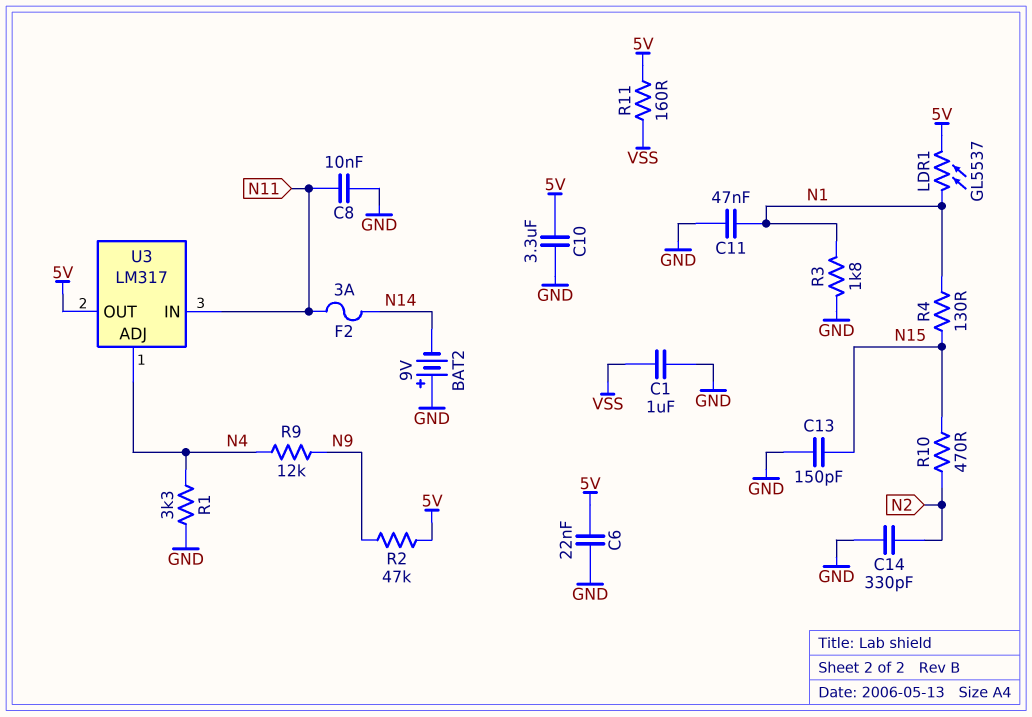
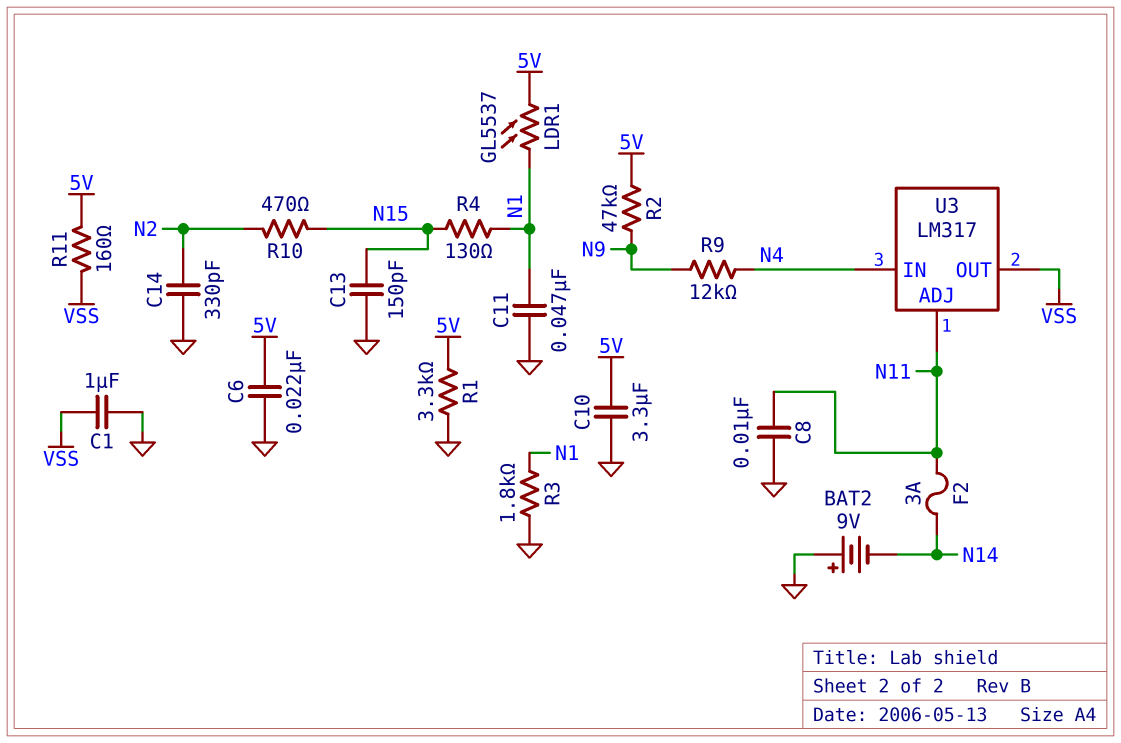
R1: 3.3k (GND, N4) -> 3.3k (5V, GND)
U3 pin ADJ: N4 -> N11
U3 pin IN: N11 -> N4
U3 pin OUT: 5V -> VSS

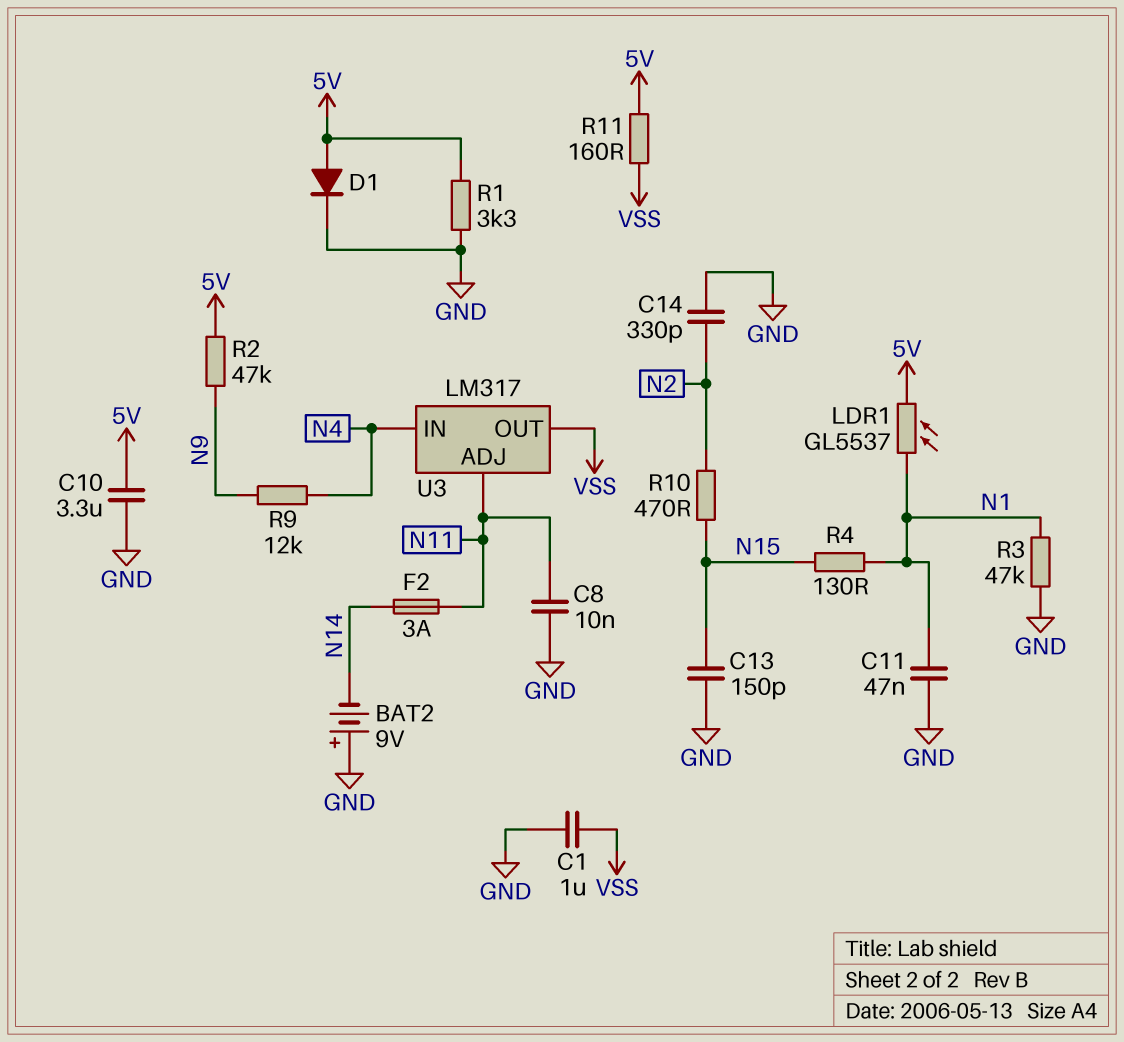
C6: 22nF (5V, GND) -> none
D1: none -> diode (A 5V, K GND)
R3: 1.8k (GND, N1) -> 47k (GND, N1)

